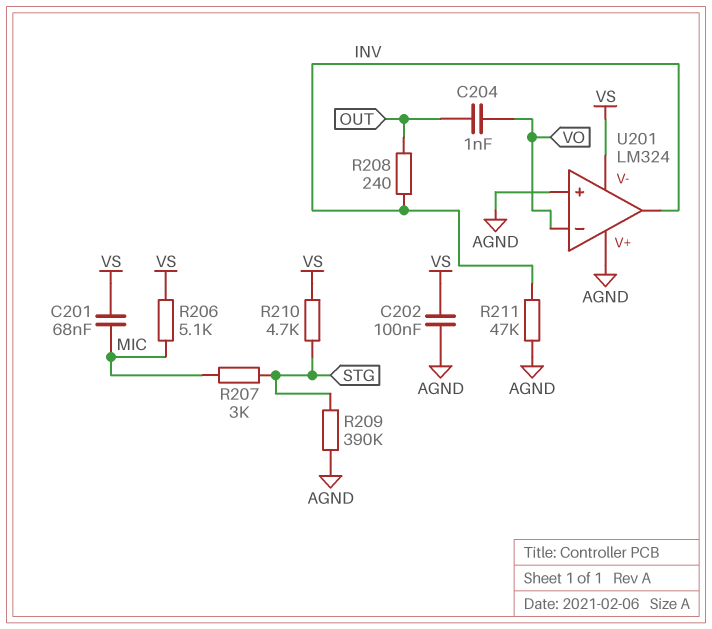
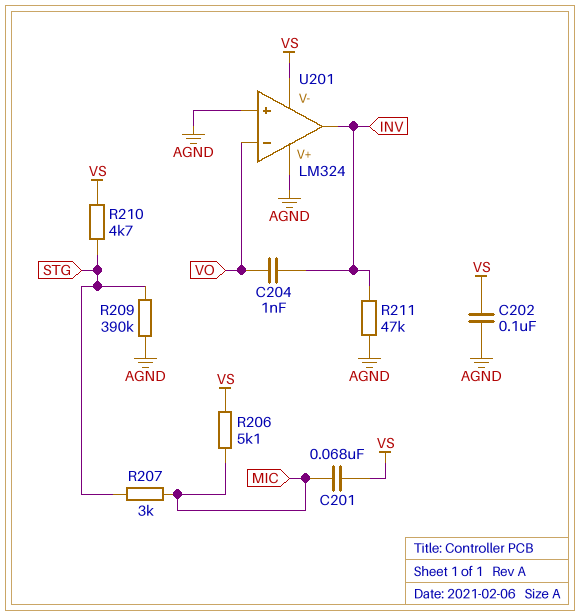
C204: 1nF (OUT, VO) -> 1nF (INV, VO)
R208: 240 (INV, OUT) -> none

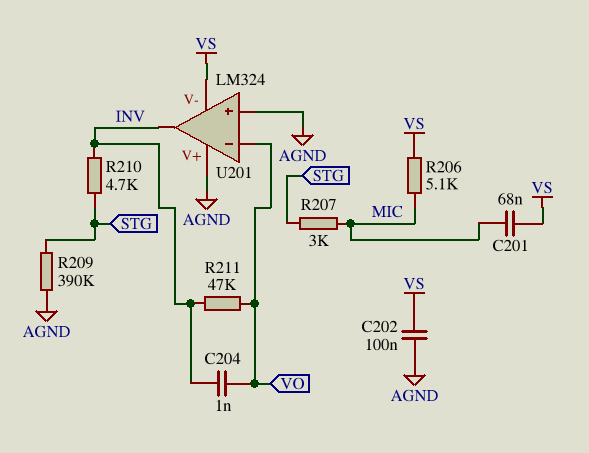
R210: 4.7k (STG, VS) -> 4.7k (INV, STG)
R211: 47k (AGND, INV) -> 47k (INV, VO)

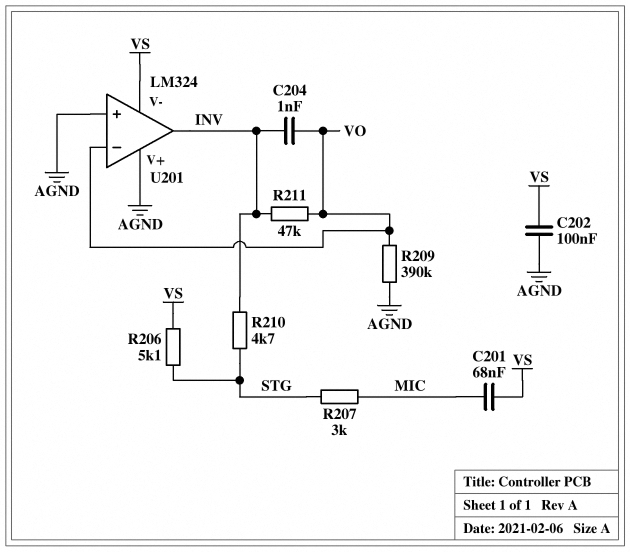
R206: 5.1k (MIC, VS) -> 5.1k (STG, VS)
R209: 390k (AGND, STG) -> 390k (AGND, VO)

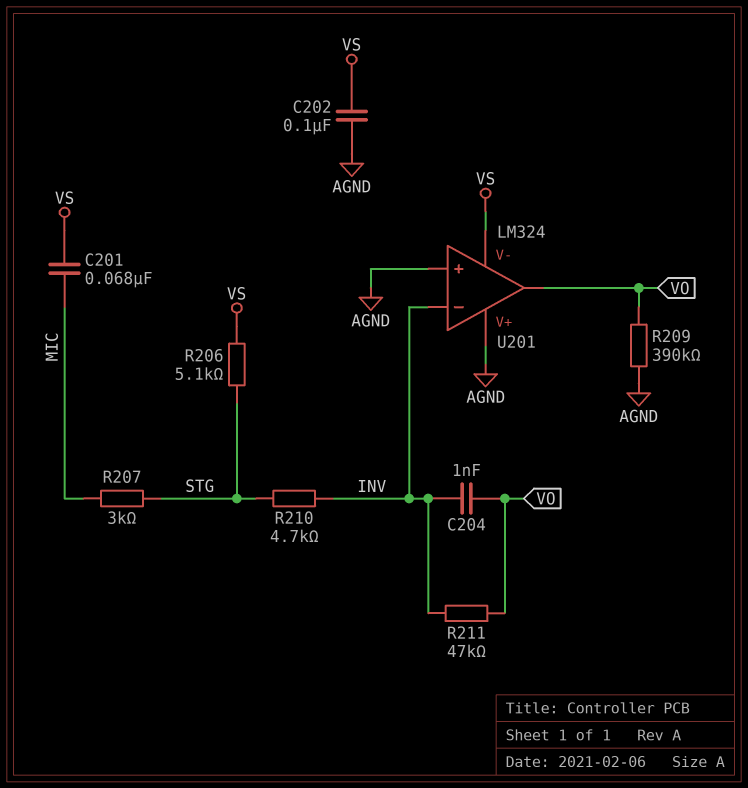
U201 pin in-: VO -> INV
U201 pin out: INV -> VO

